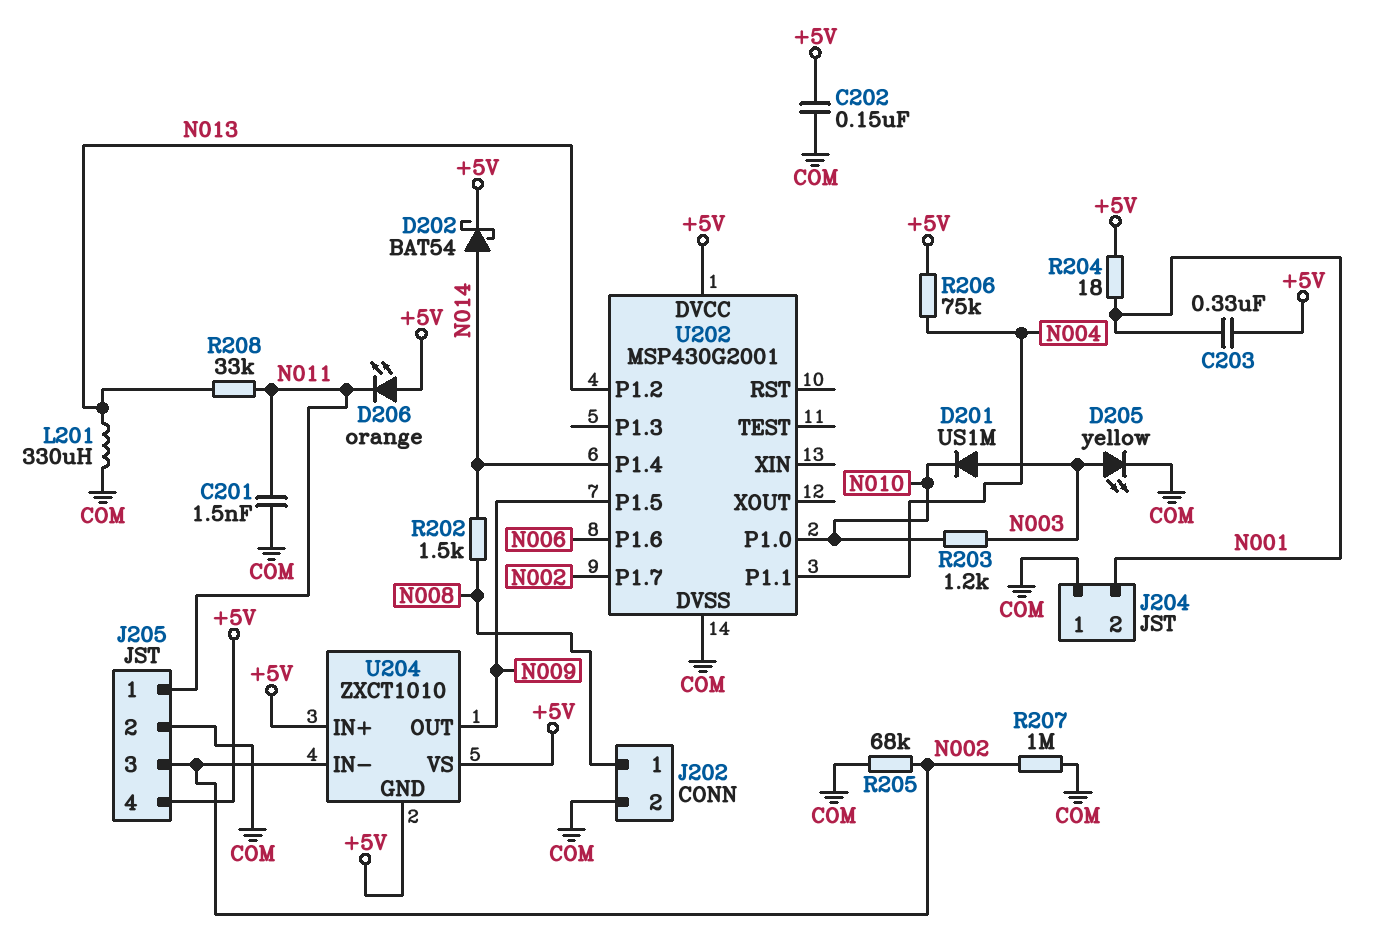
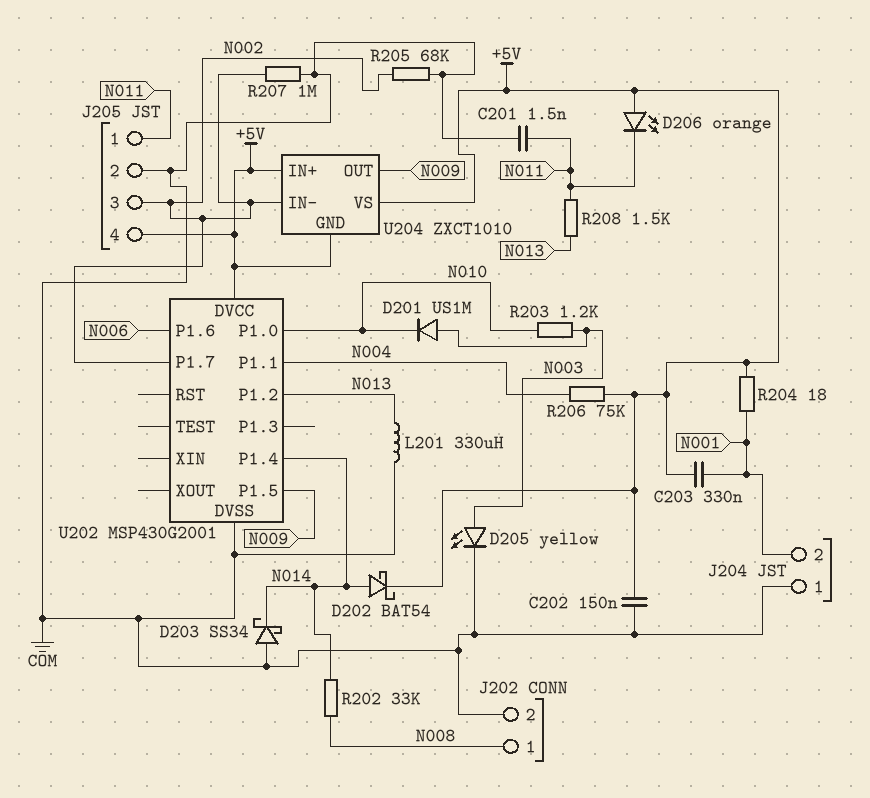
D203: none -> schottky SS34 (A COM, K N014)
R202: 1.5k (N008, N014) -> 33k (N008, N014)
R208: 33k (N011, N013) -> 1.5k (N011, N013)

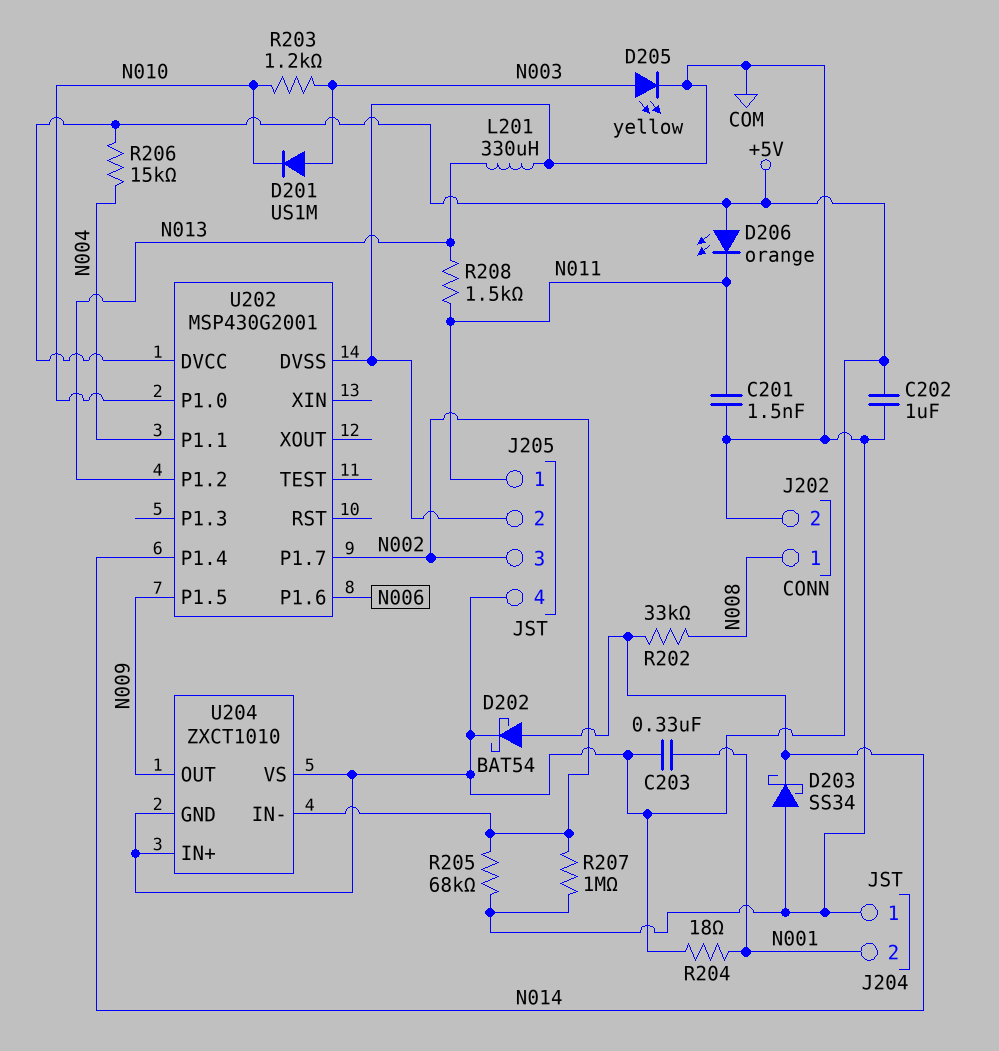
C202: 150nF (+5V, COM) -> 1uF (+5V, COM)
R206: 75k (+5V, N004) -> 15k (+5V, N004)

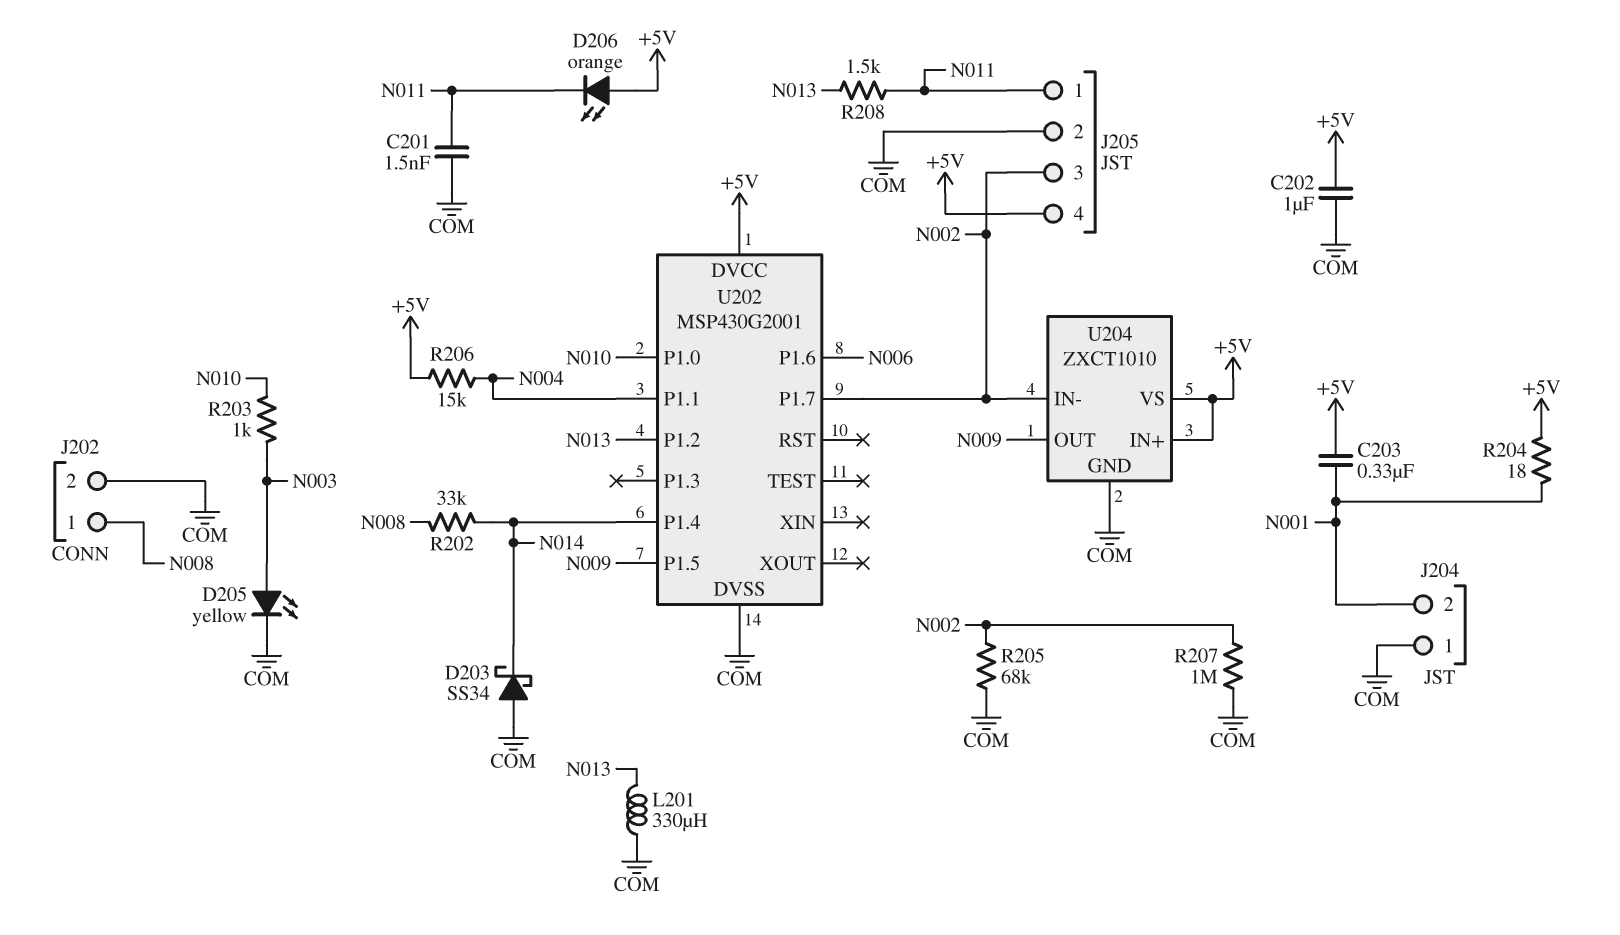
D201: diode US1M (A N003, K N010) -> none
D202: schottky BAT54 (A N014, K +5V) -> none
R203: 1.2k (N003, N010) -> 1k (N003, N010)
U204 pin GND: +5V -> COM

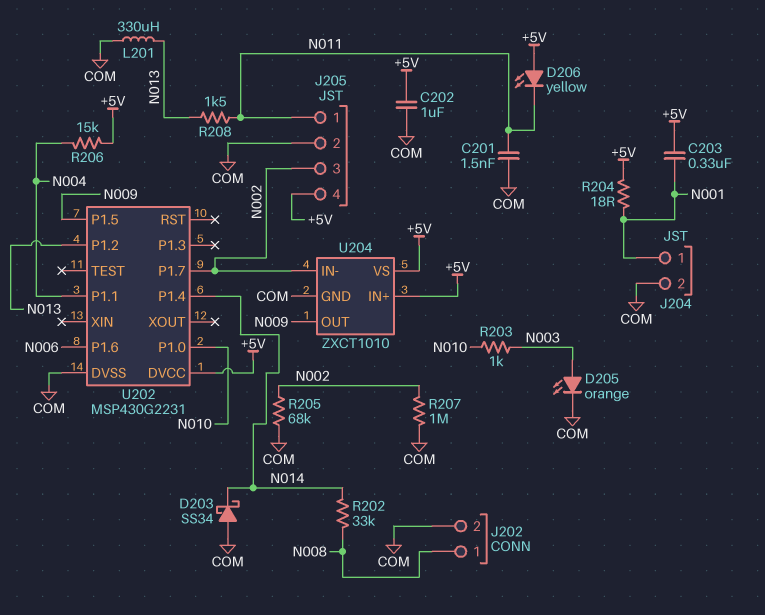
D205: LED yellow (A N003, K COM) -> LED orange (A N003, K COM)
D206: LED orange (A +5V, K N011) -> LED yellow (A +5V, K N011)
J204 pin 1: COM -> N001
J204 pin 2: N001 -> COM
U202: MSP430G2001 -> MSP430G2231

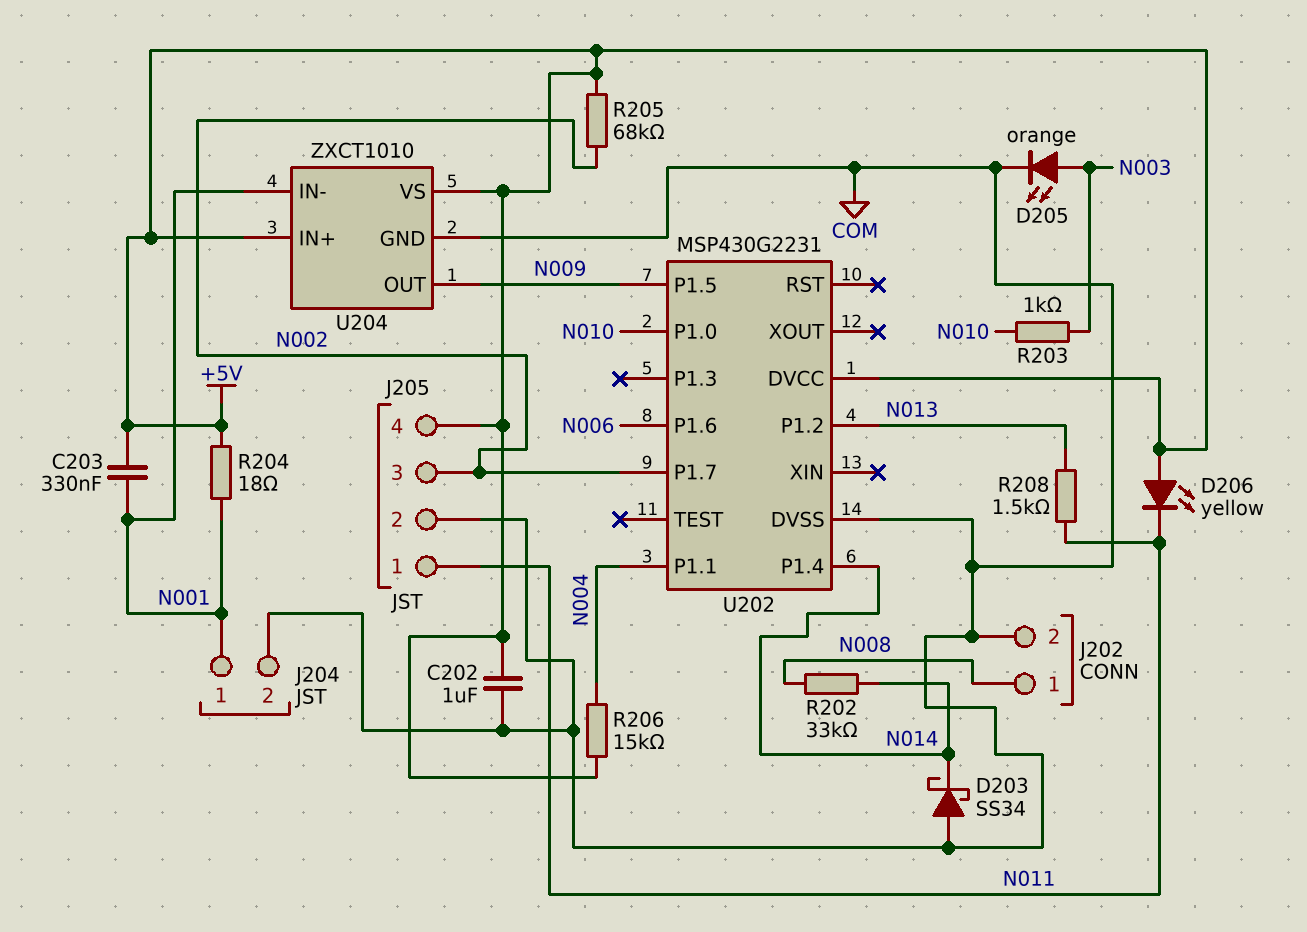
C201: 1.5nF (COM, N011) -> none
L201: 330uH (COM, N013) -> none
R205: 68k (COM, N002) -> 68k (+5V, N002)
R207: 1M (COM, N002) -> none
U204 pin IN-: N002 -> N001

